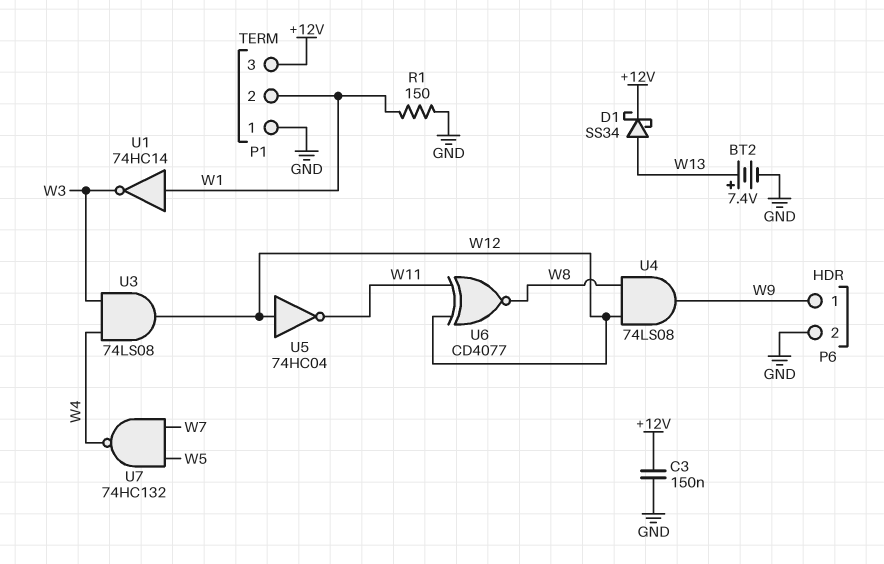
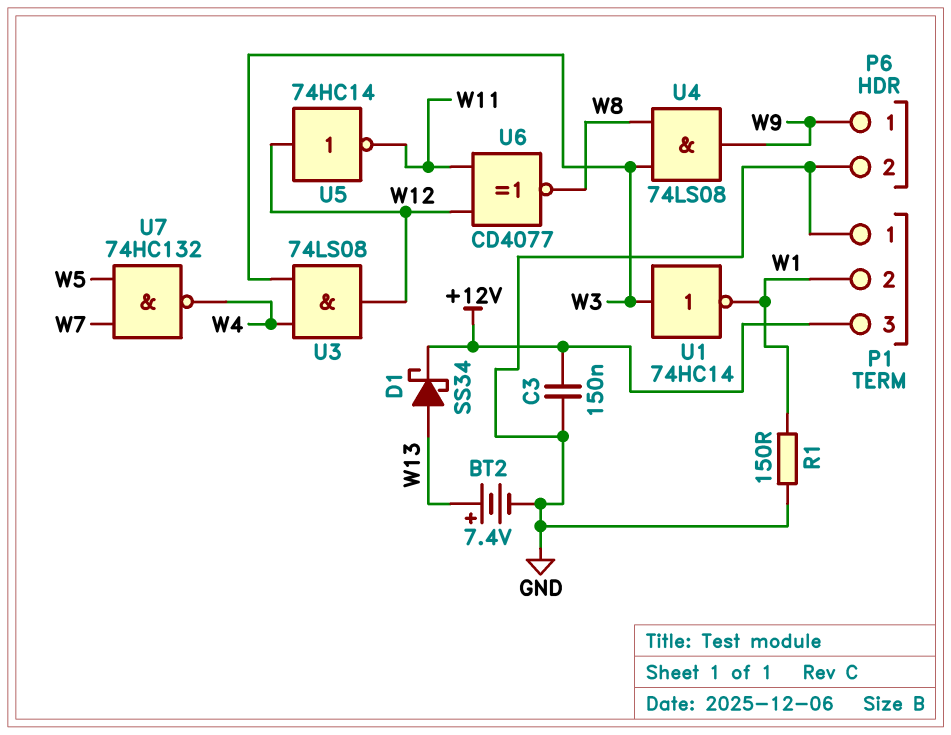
U1: NOT 74HC14 (in W1, out W3) -> NOT 74HC14 (in W3, out W1)
U4: AND 74LS08 (in W8, in W12, out W9) -> AND 74LS08 (in W3, in W8, out W9)
U5: NOT 74HC04 (in W12, out W11) -> NOT 74HC14 (in W12, out W11)

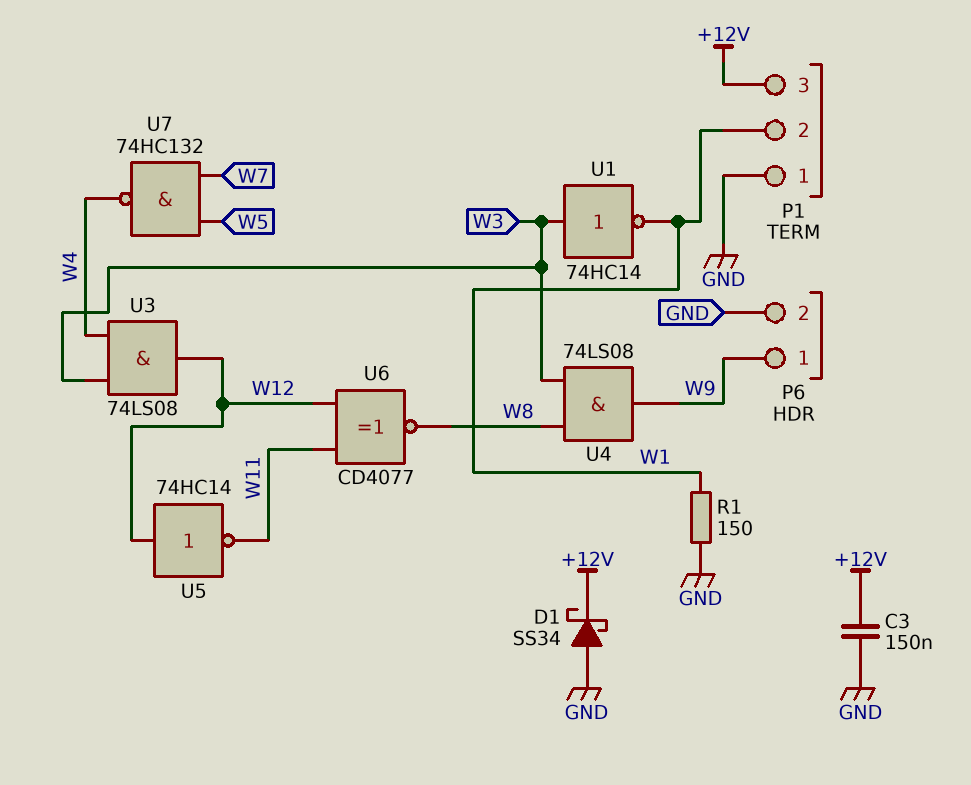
BT2: 7.4V (plus W13, minus GND) -> none
D1: schottky SS34 (A W13, K +12V) -> schottky SS34 (A GND, K +12V)

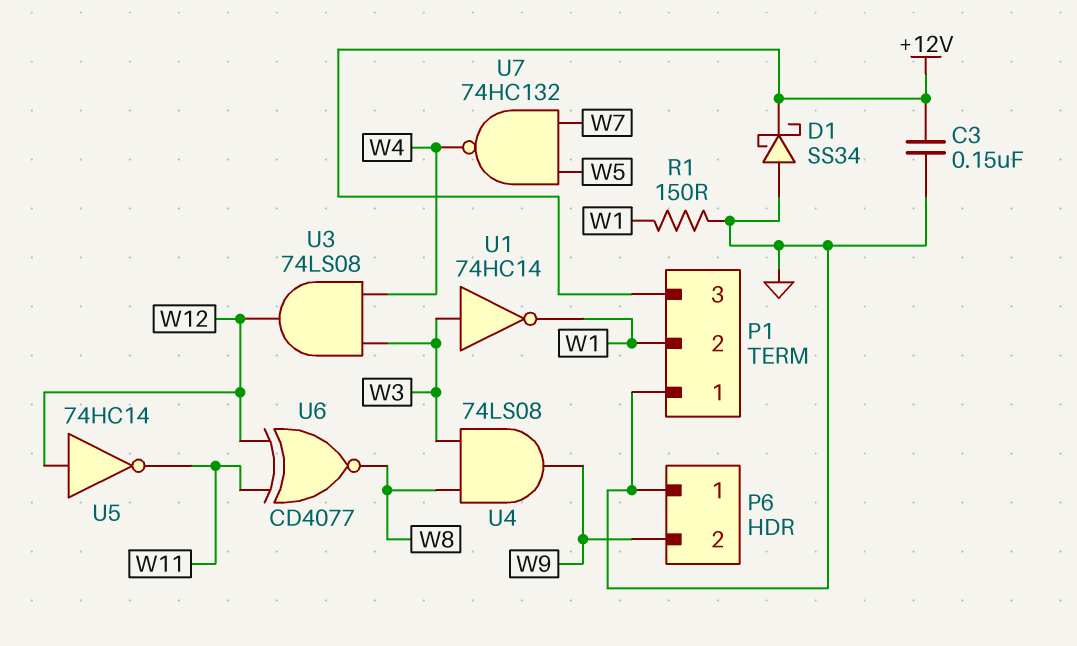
P6 pin 1: W9 -> GND
P6 pin 2: GND -> W9

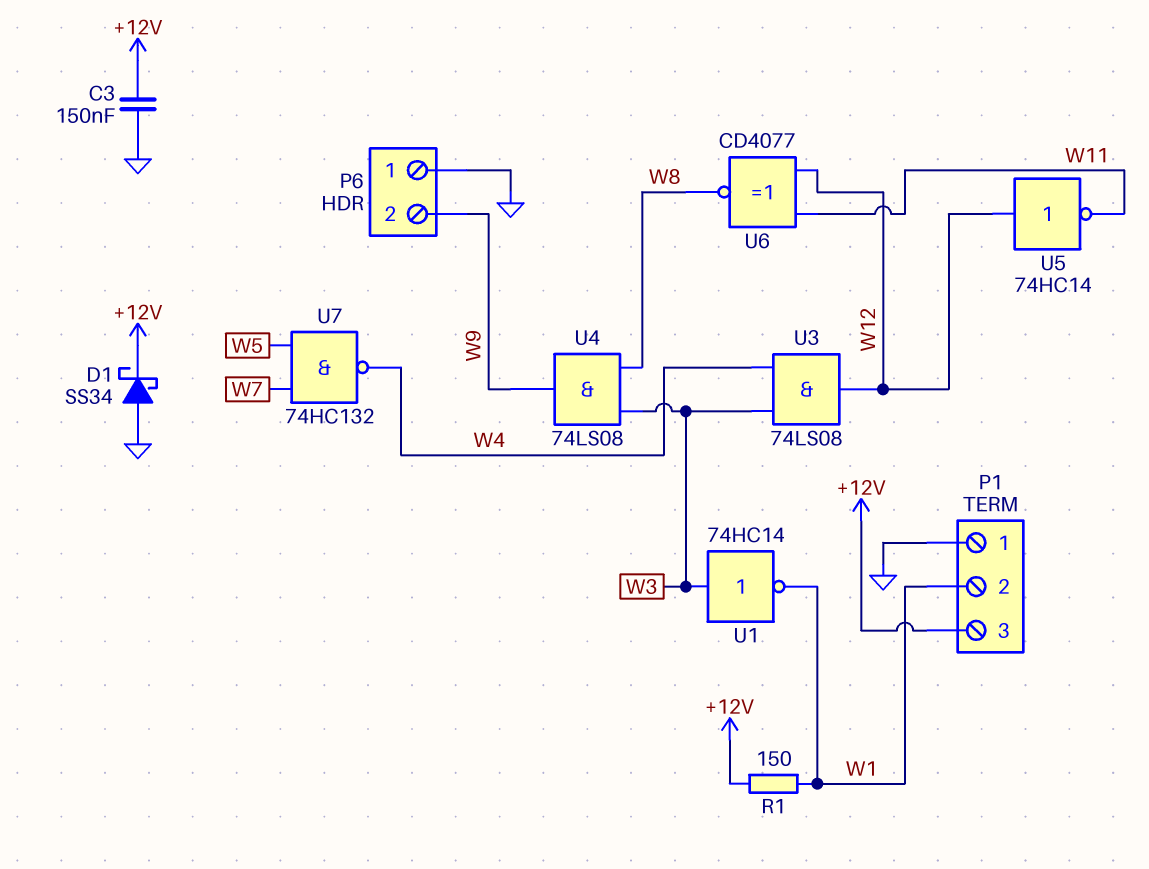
R1: 150 (GND, W1) -> 150 (+12V, W1)

